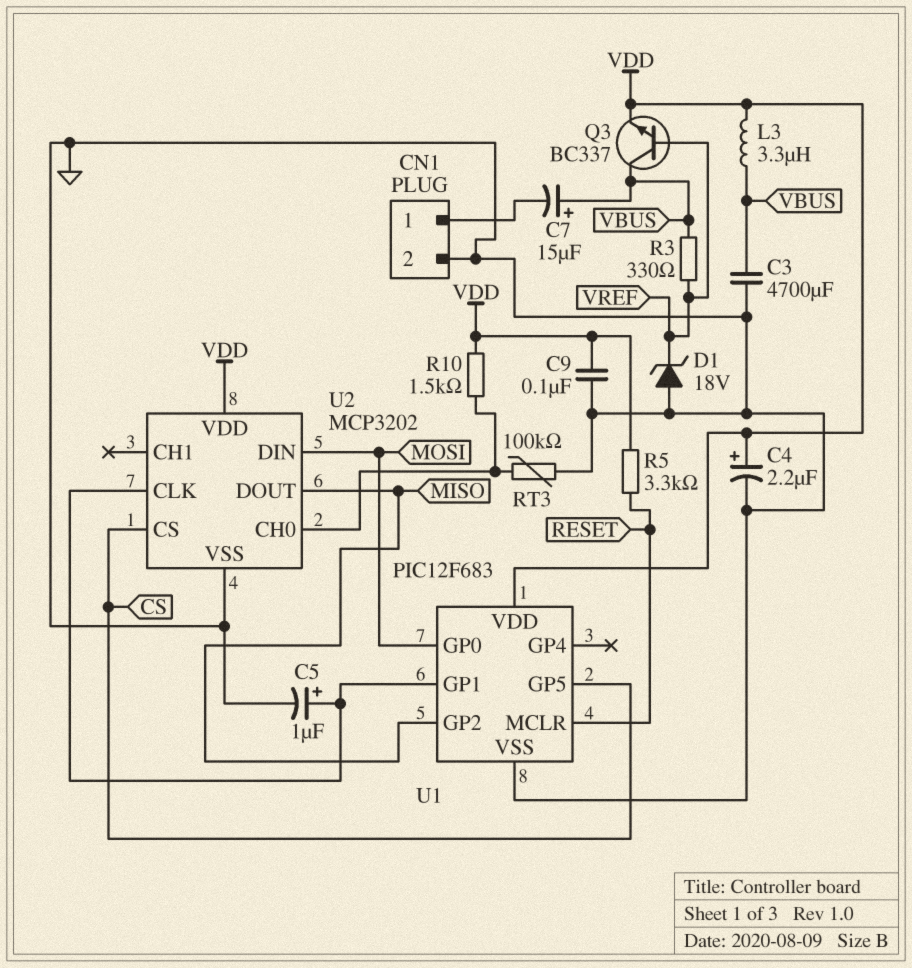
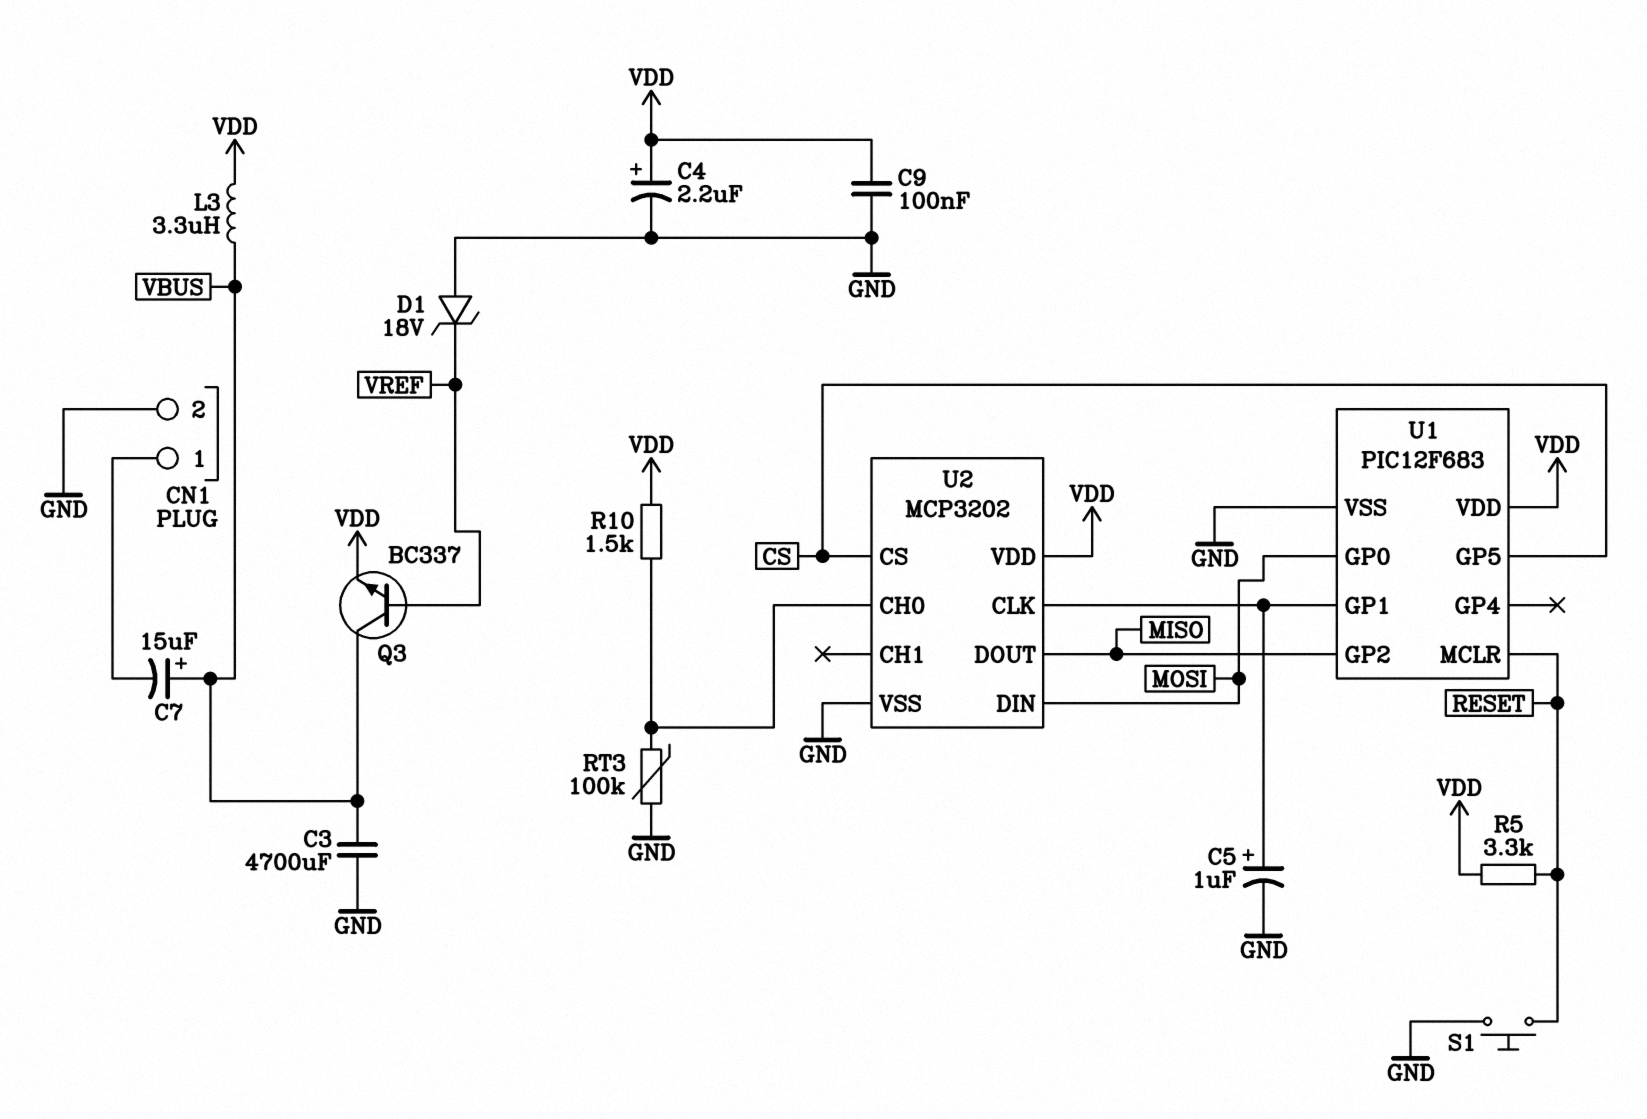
R3: 330 (VBUS, VREF) -> none
S1: none -> button (GND, RESET)

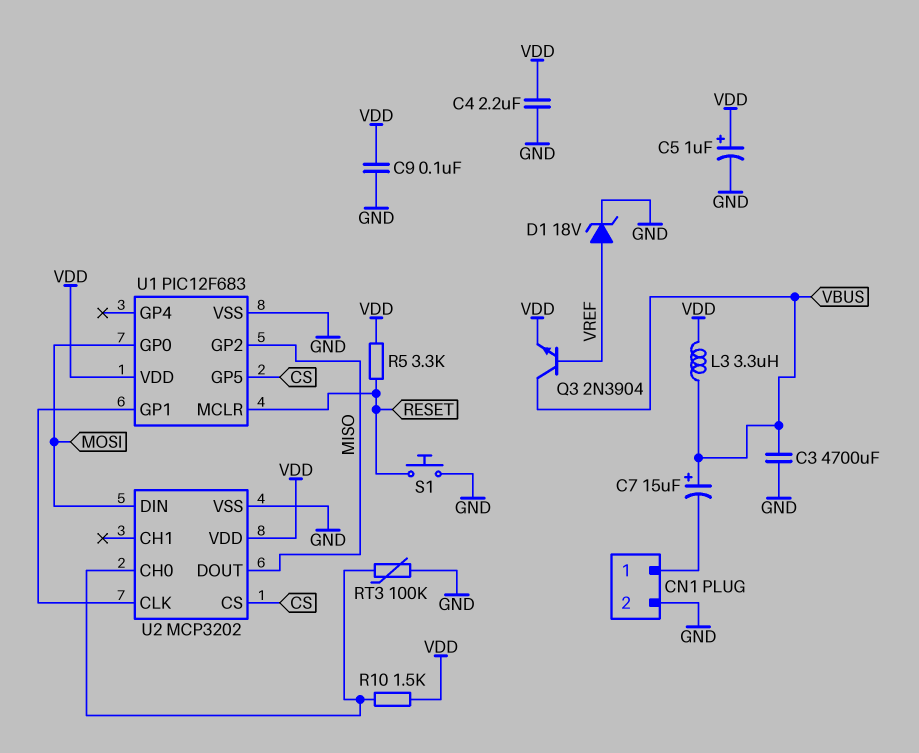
C4: 2.2uF (plus VDD, minus GND) -> 2.2uF (GND, VDD)
C5: 1uF (plus U1/GP1, minus GND) -> 1uF (plus VDD, minus GND)
D1: zener 18V (A GND, K VREF) -> zener 18V (A VREF, K GND)
Q3: NPN BC337 (B VREF, C VBUS, E VDD) -> NPN 2N3904 (B VREF, C VBUS, E VDD)

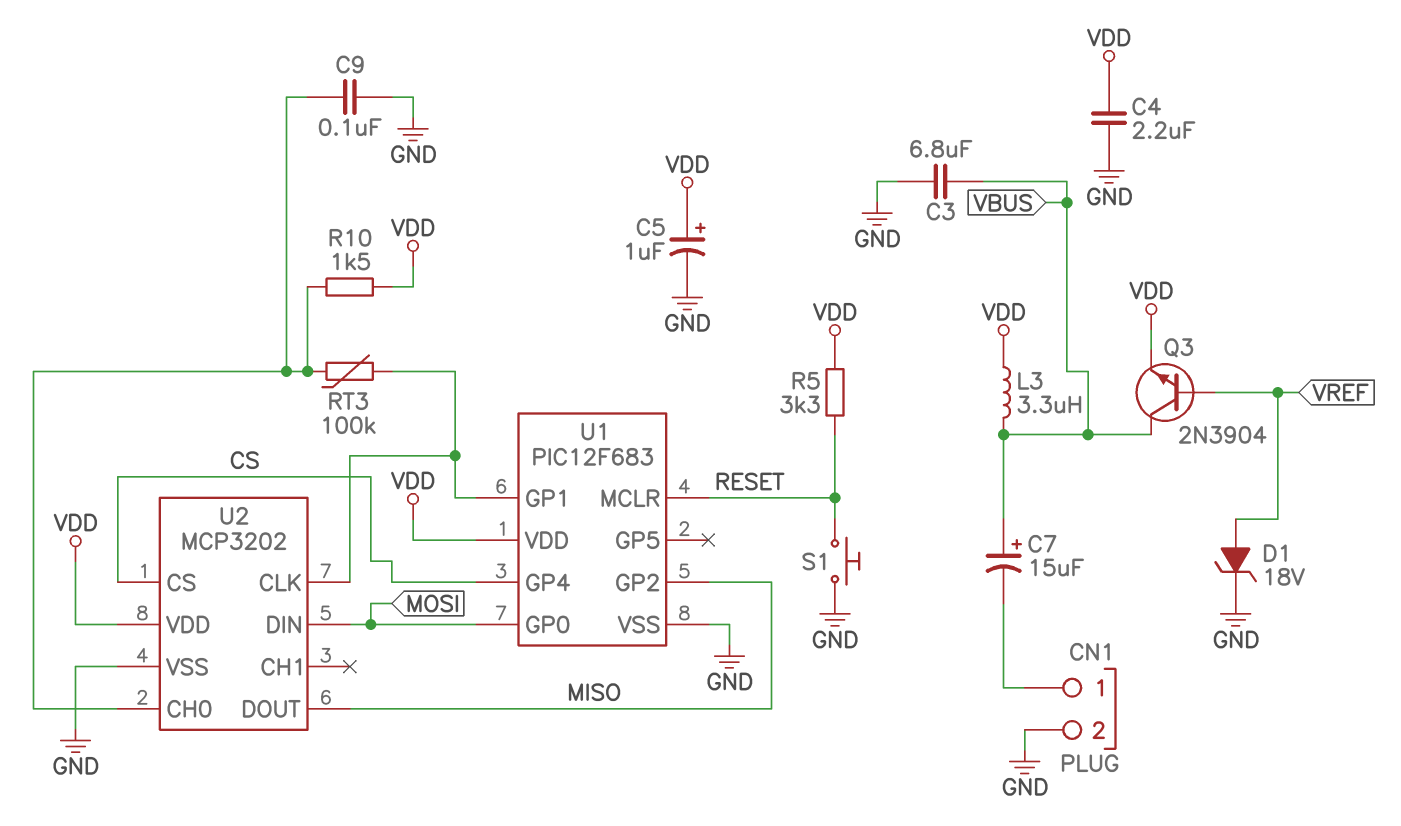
C3: 4700uF (GND, VBUS) -> 6.8uF (GND, VBUS)
C9: 100nF (GND, VDD) -> 100nF (GND, U2/CH0)
RT3: 100k (GND, U2/CH0) -> 100k (U1/GP1, U2/CH0)
U1 pin GP4: none -> CS
U1 pin GP5: CS -> none

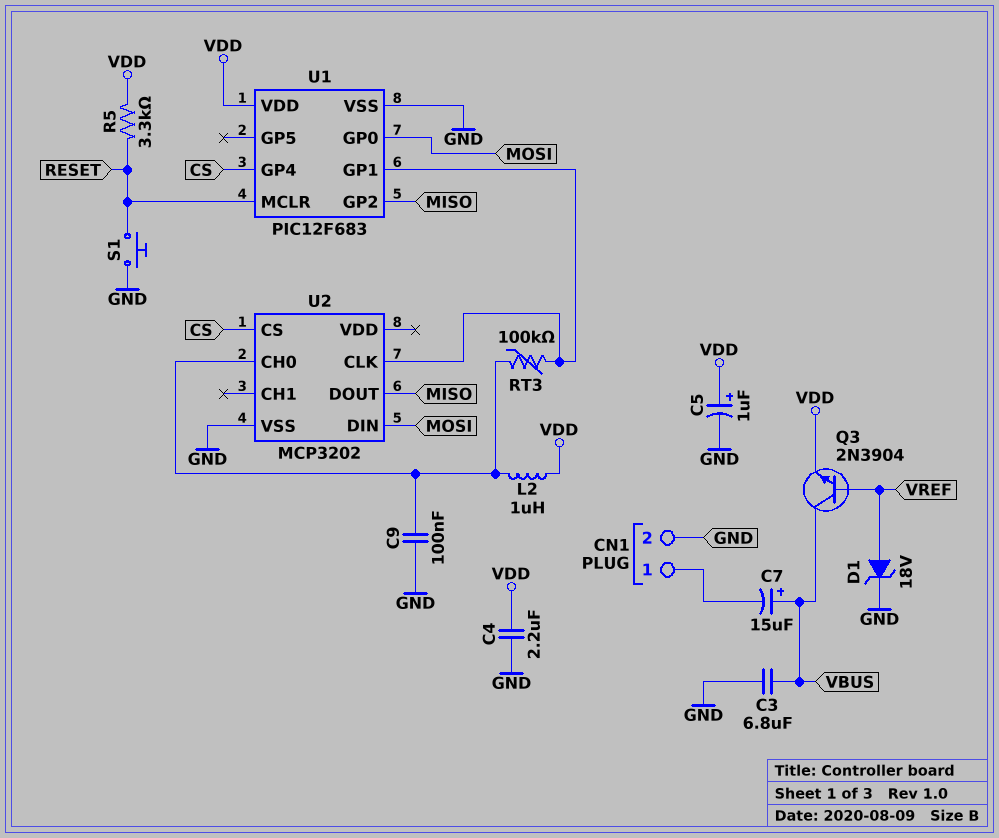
L2: none -> 1uH (U2/CH0, VDD)
L3: 3.3uH (VBUS, VDD) -> none
R10: 1.5k (U2/CH0, VDD) -> none
U2 pin VDD: VDD -> none

